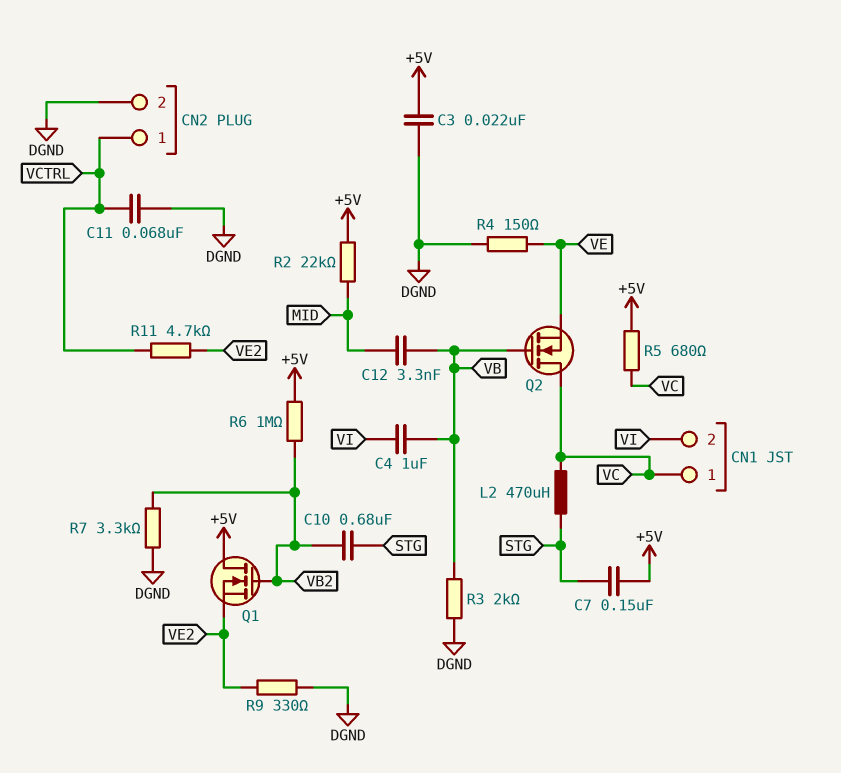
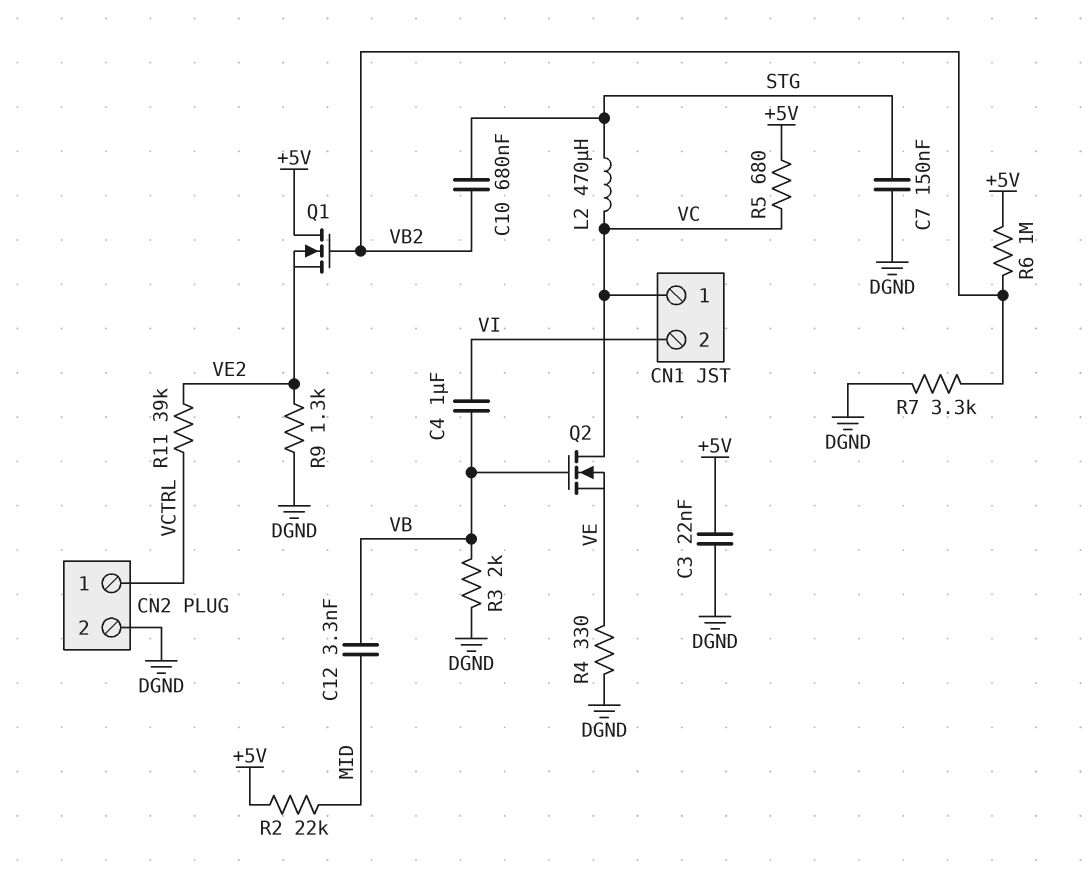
C7: 150nF (+5V, STG) -> 150nF (DGND, STG)
C11: 68nF (DGND, VCTRL) -> none
R4: 150 (DGND, VE) -> 330 (DGND, VE)
R9: 330 (DGND, VE2) -> 1.3k (DGND, VE2)
R11: 4.7k (VCTRL, VE2) -> 39k (VCTRL, VE2)

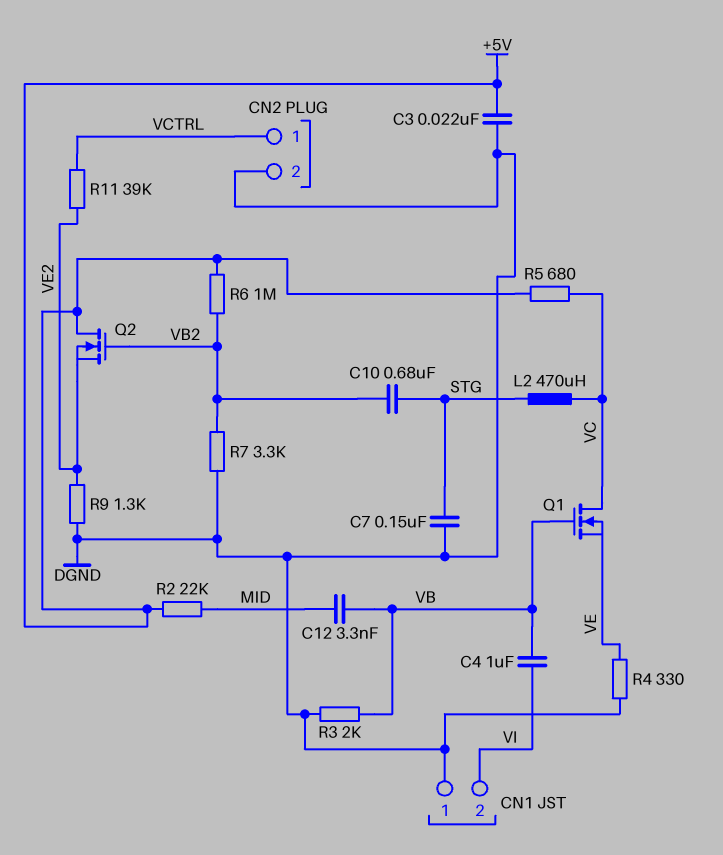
CN1 pin 1: VC -> DGND
Q1: NMOS (G VB2, D +5V, S VE2) -> NMOS (G VB, D VC, S VE)
Q2: NMOS (G VB, D VC, S VE) -> NMOS (G VB2, D +5V, S VE2)

